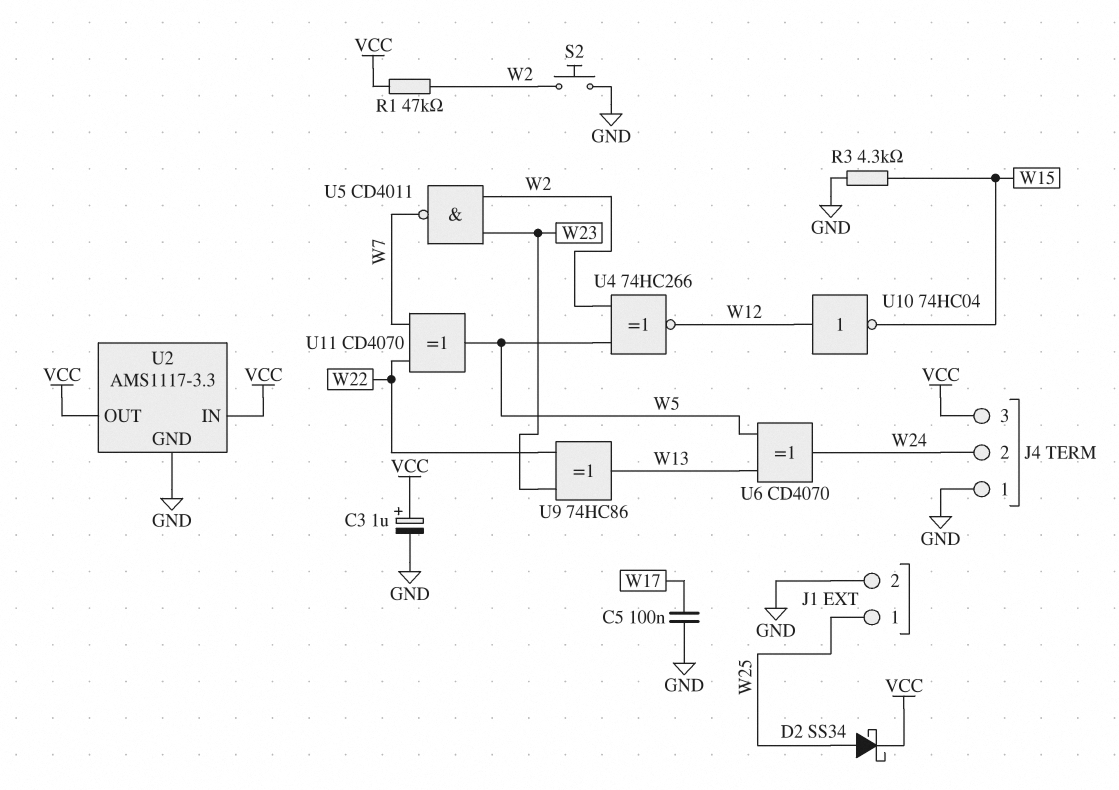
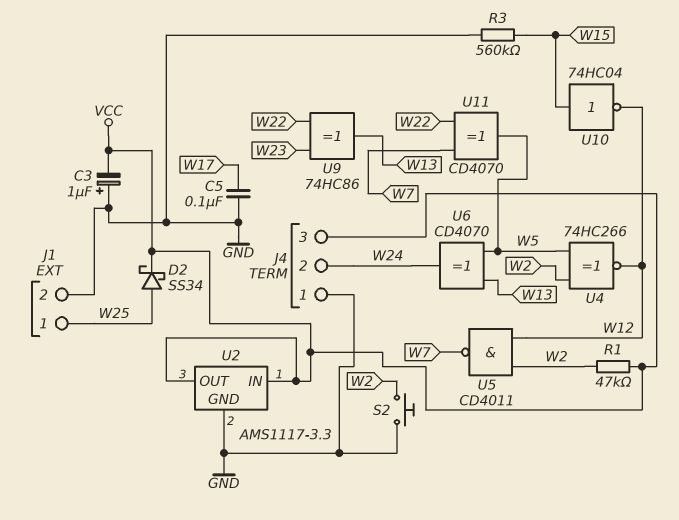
C3: 1uF (plus VCC, minus GND) -> 1uF (plus GND, minus VCC)
R3: 4.3k (GND, W15) -> 560k (GND, W15)
U5: NAND CD4011 (in W2, in W23, out W7) -> NAND CD4011 (in W2, in W12, out W7)
U10: NOT 74HC04 (in W12, out W15) -> NOT 74HC04 (in W15, out W12)

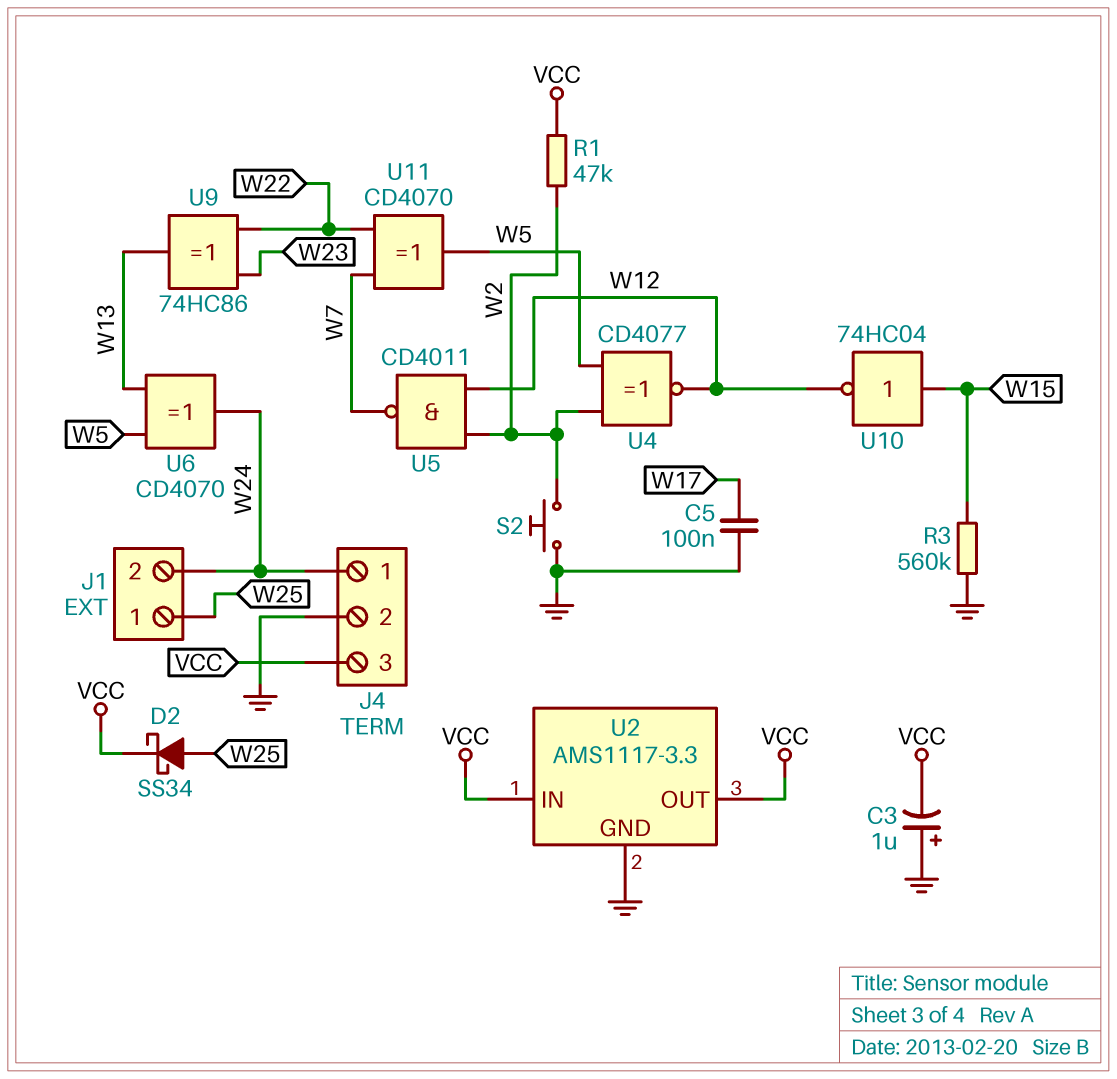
J1 pin 2: GND -> W24
J4 pin 1: GND -> W24
J4 pin 2: W24 -> GND
U4: XNOR 74HC266 (in W2, in W5, out W12) -> XNOR CD4077 (in W2, in W5, out W12)

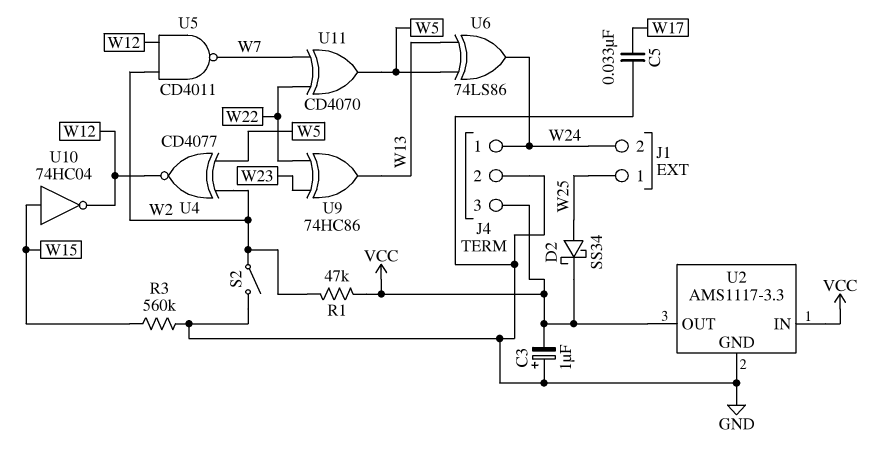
C5: 100nF (GND, W17) -> 33nF (GND, W17)
S2: button (GND, W2) -> switch (GND, W2)
U6: XOR CD4070 (in W5, in W13, out W24) -> XOR 74LS86 (in W5, in W13, out W24)

